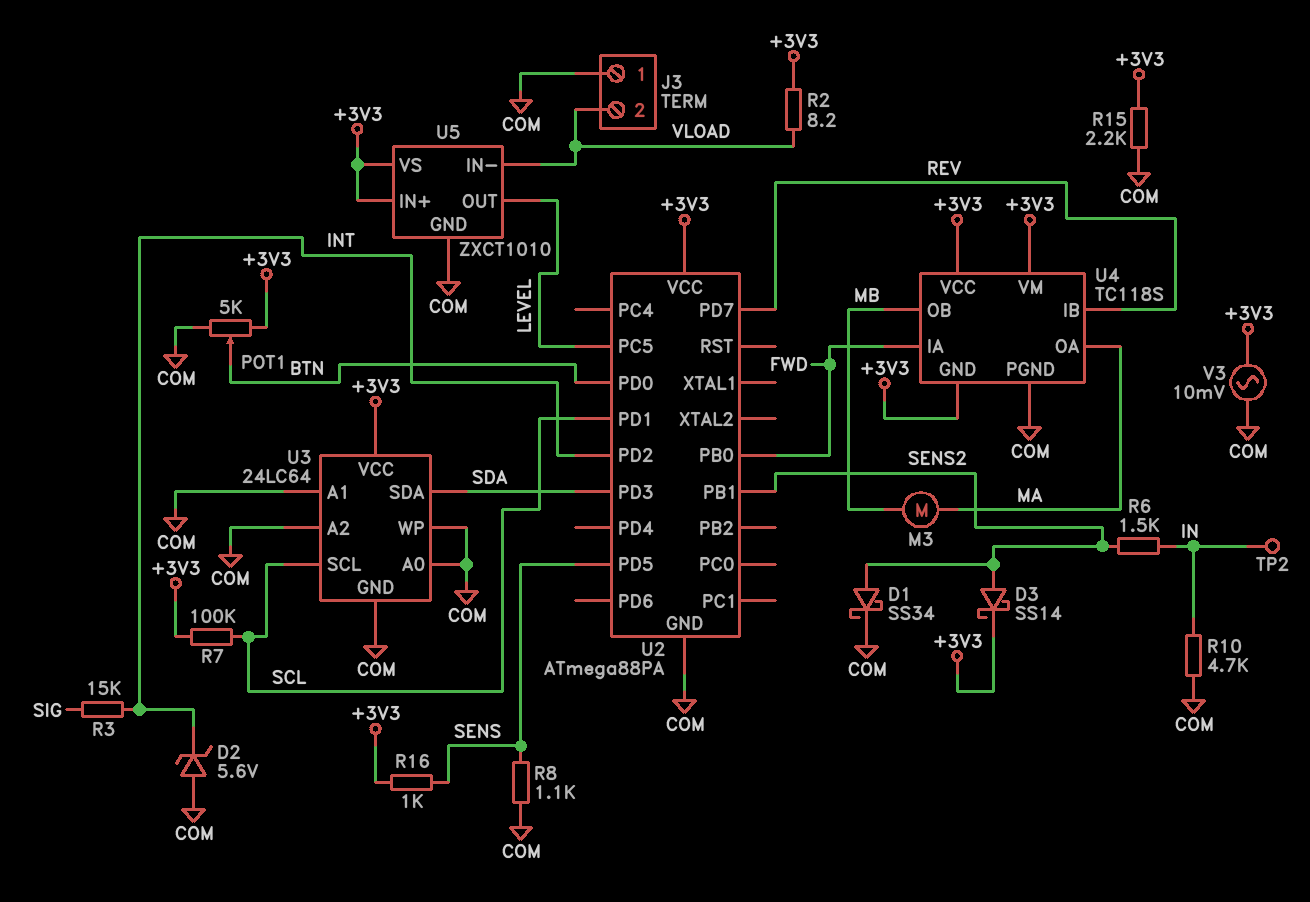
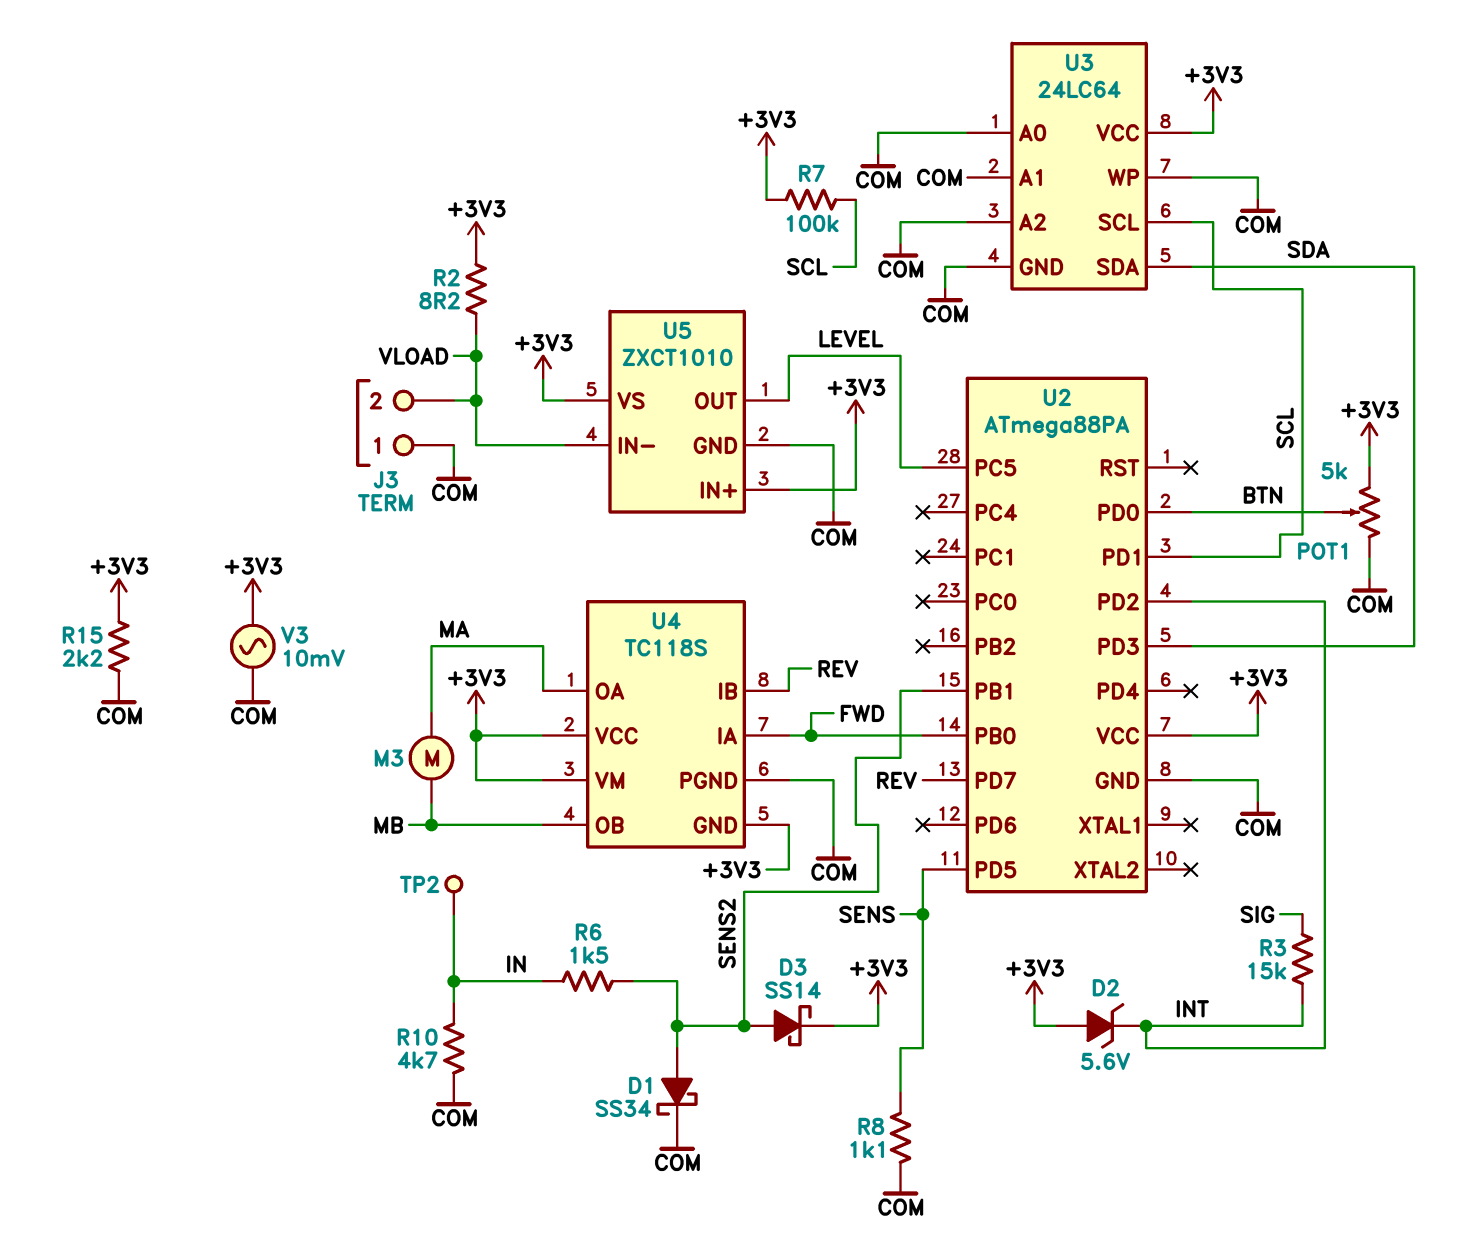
D2: zener 5.6V (A COM, K INT) -> zener 5.6V (A +3V3, K INT)
R16: 1k (+3V3, SENS) -> none

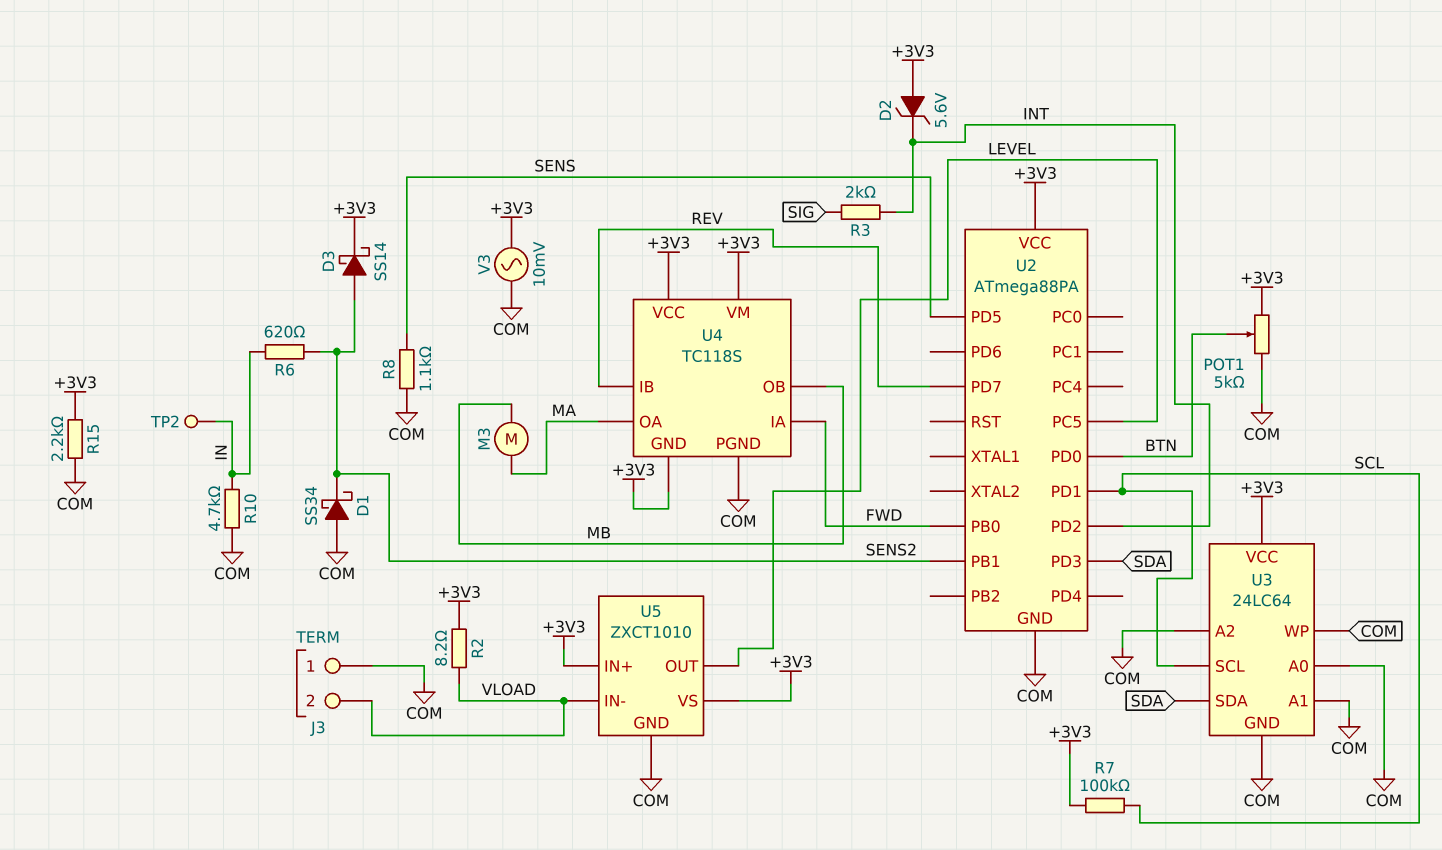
D1: schottky SS34 (A SENS2, K COM) -> schottky SS34 (A COM, K SENS2)
R3: 15k (INT, SIG) -> 2k (INT, SIG)
R6: 1.5k (IN, SENS2) -> 620 (IN, SENS2)

